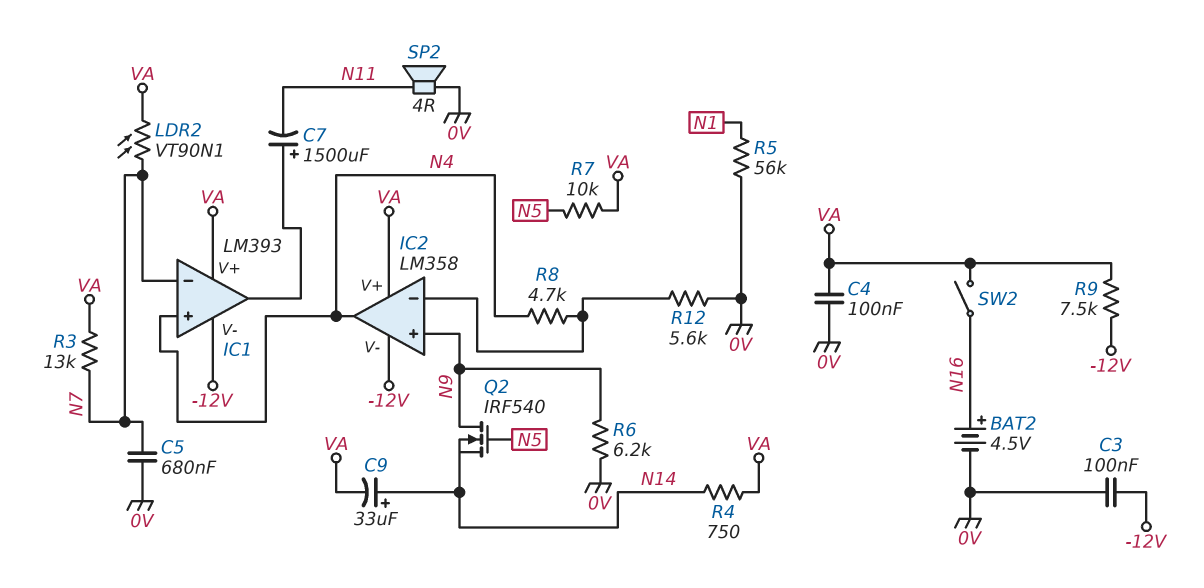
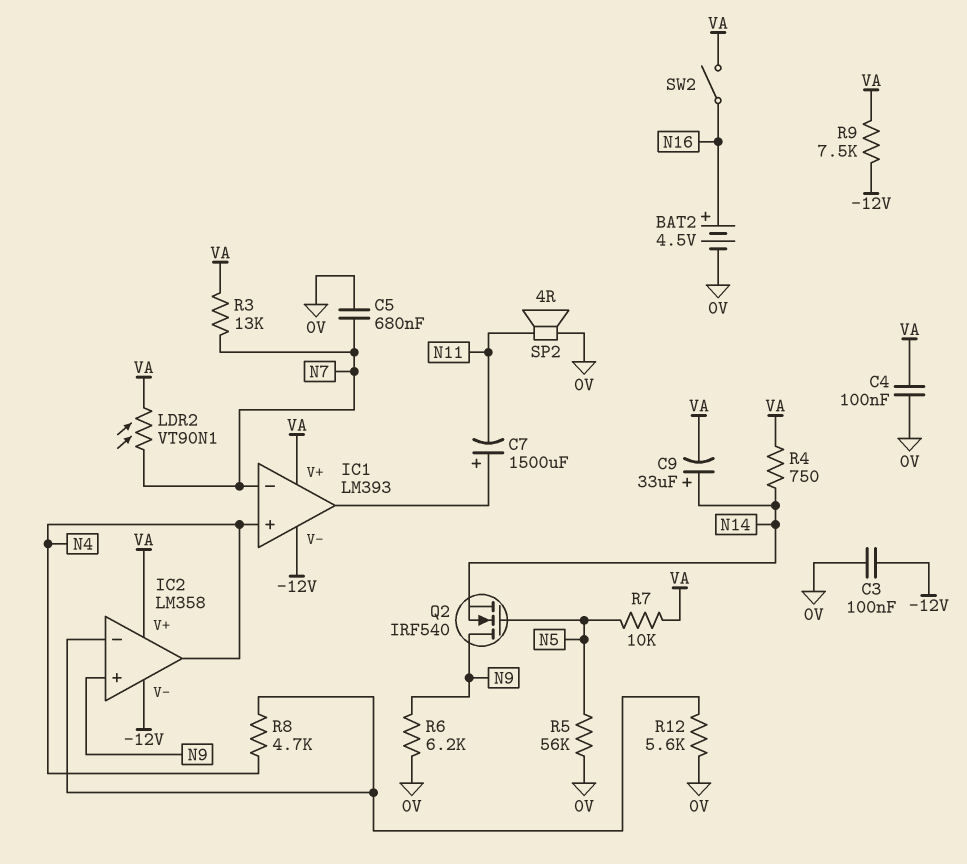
R5: 56k (0V, N1) -> 56k (0V, N5)

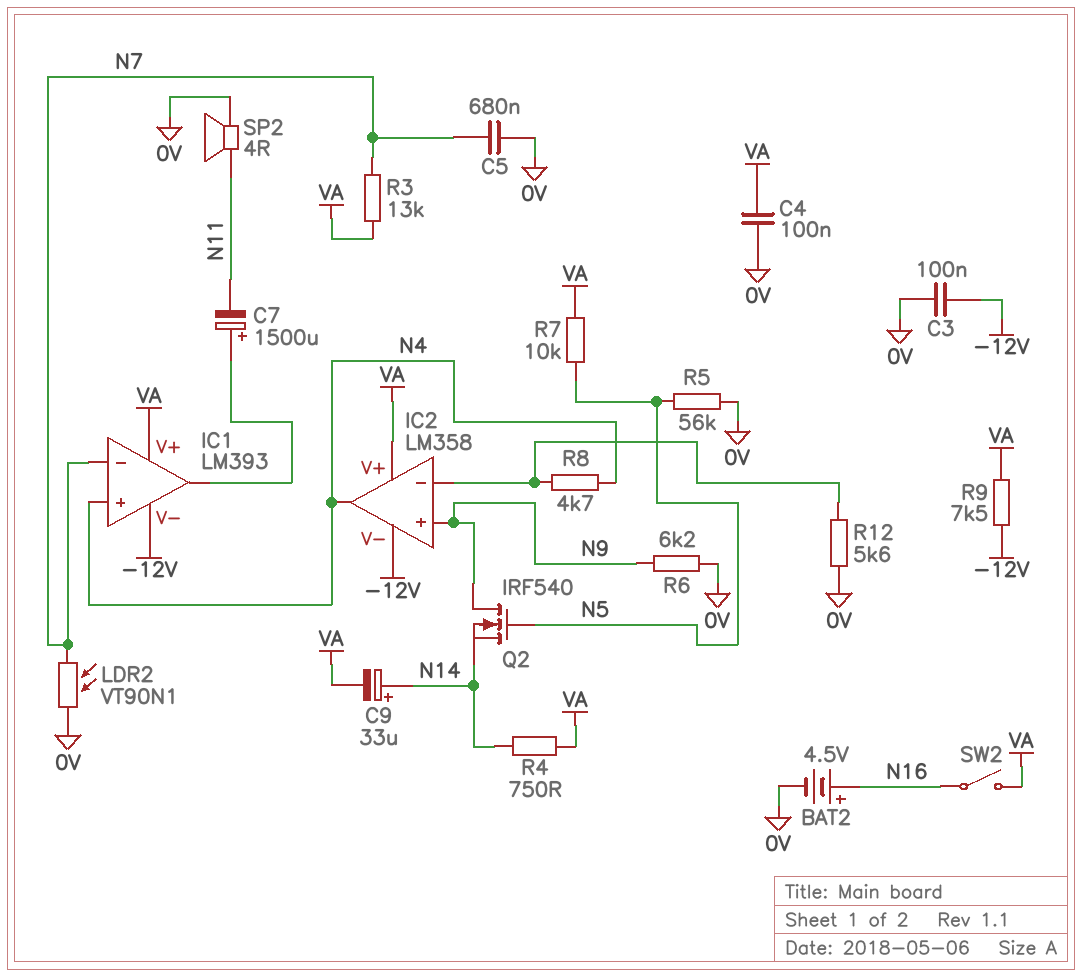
LDR2: VT90N1 (N7, VA) -> VT90N1 (0V, N7)

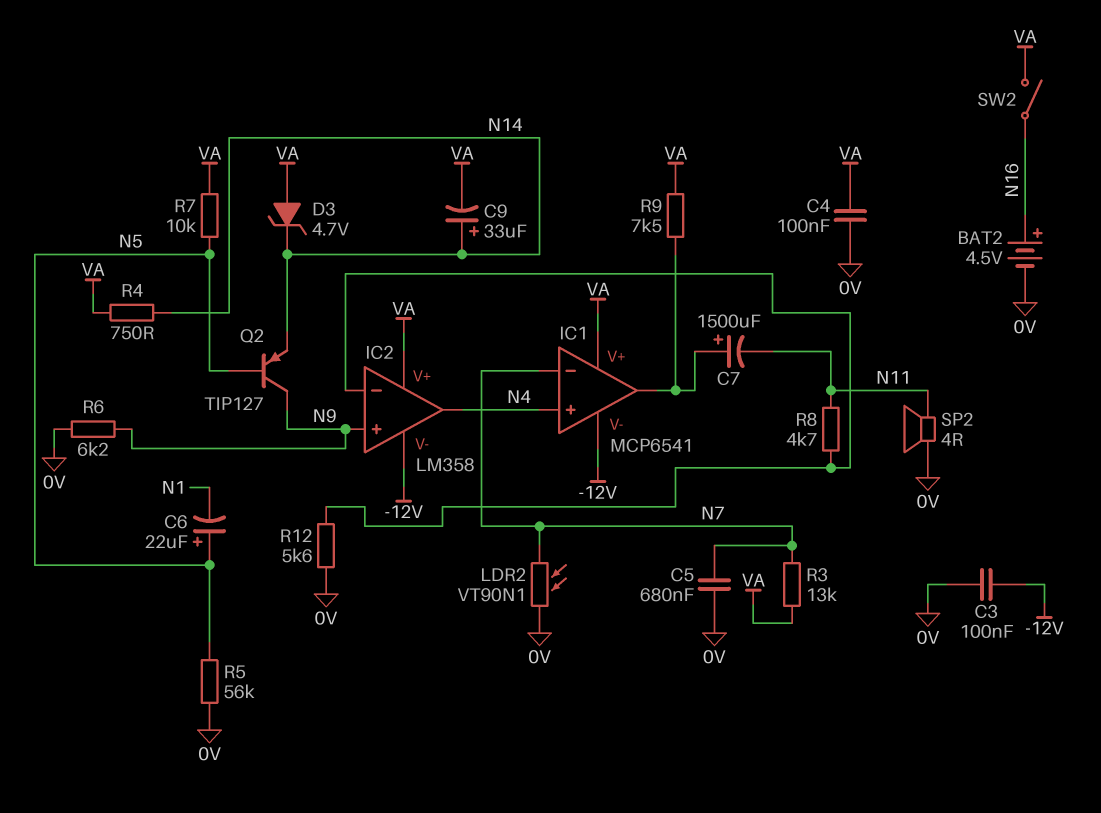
C6: none -> 22uF (plus N5, minus N1)
D3: none -> zener 4.7V (A VA, K N14)
IC1: LM393 -> MCP6541
Q2: NMOS IRF540 (G N5, D N9, S N14) -> PNP TIP127 (B N5, C N9, E N14)
R8: 4.7k (IC2/in-, N4) -> 4.7k (IC2/in-, N11)
R9: 7.5k (-12V, VA) -> 7.5k (IC1/out, VA)

